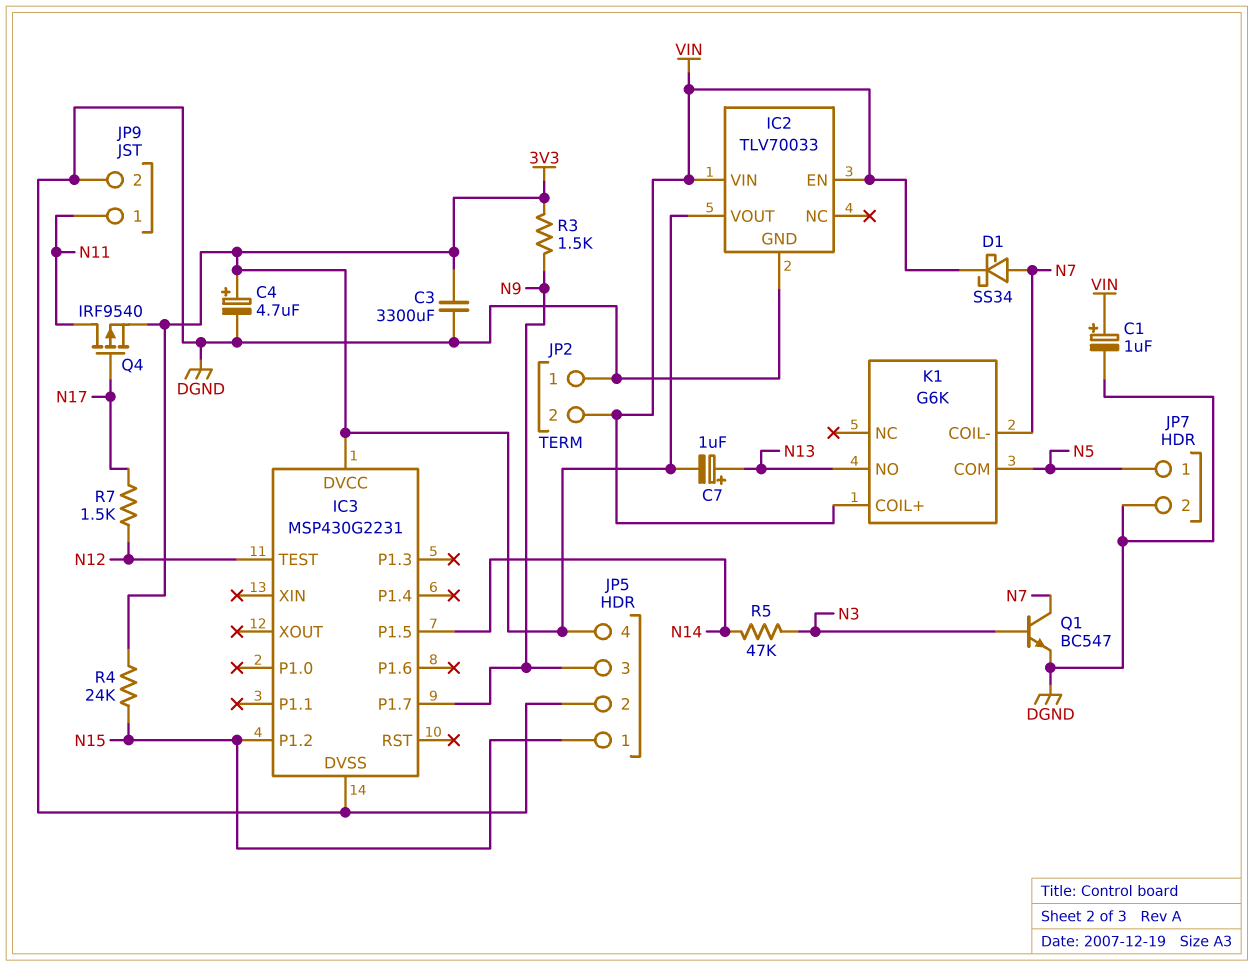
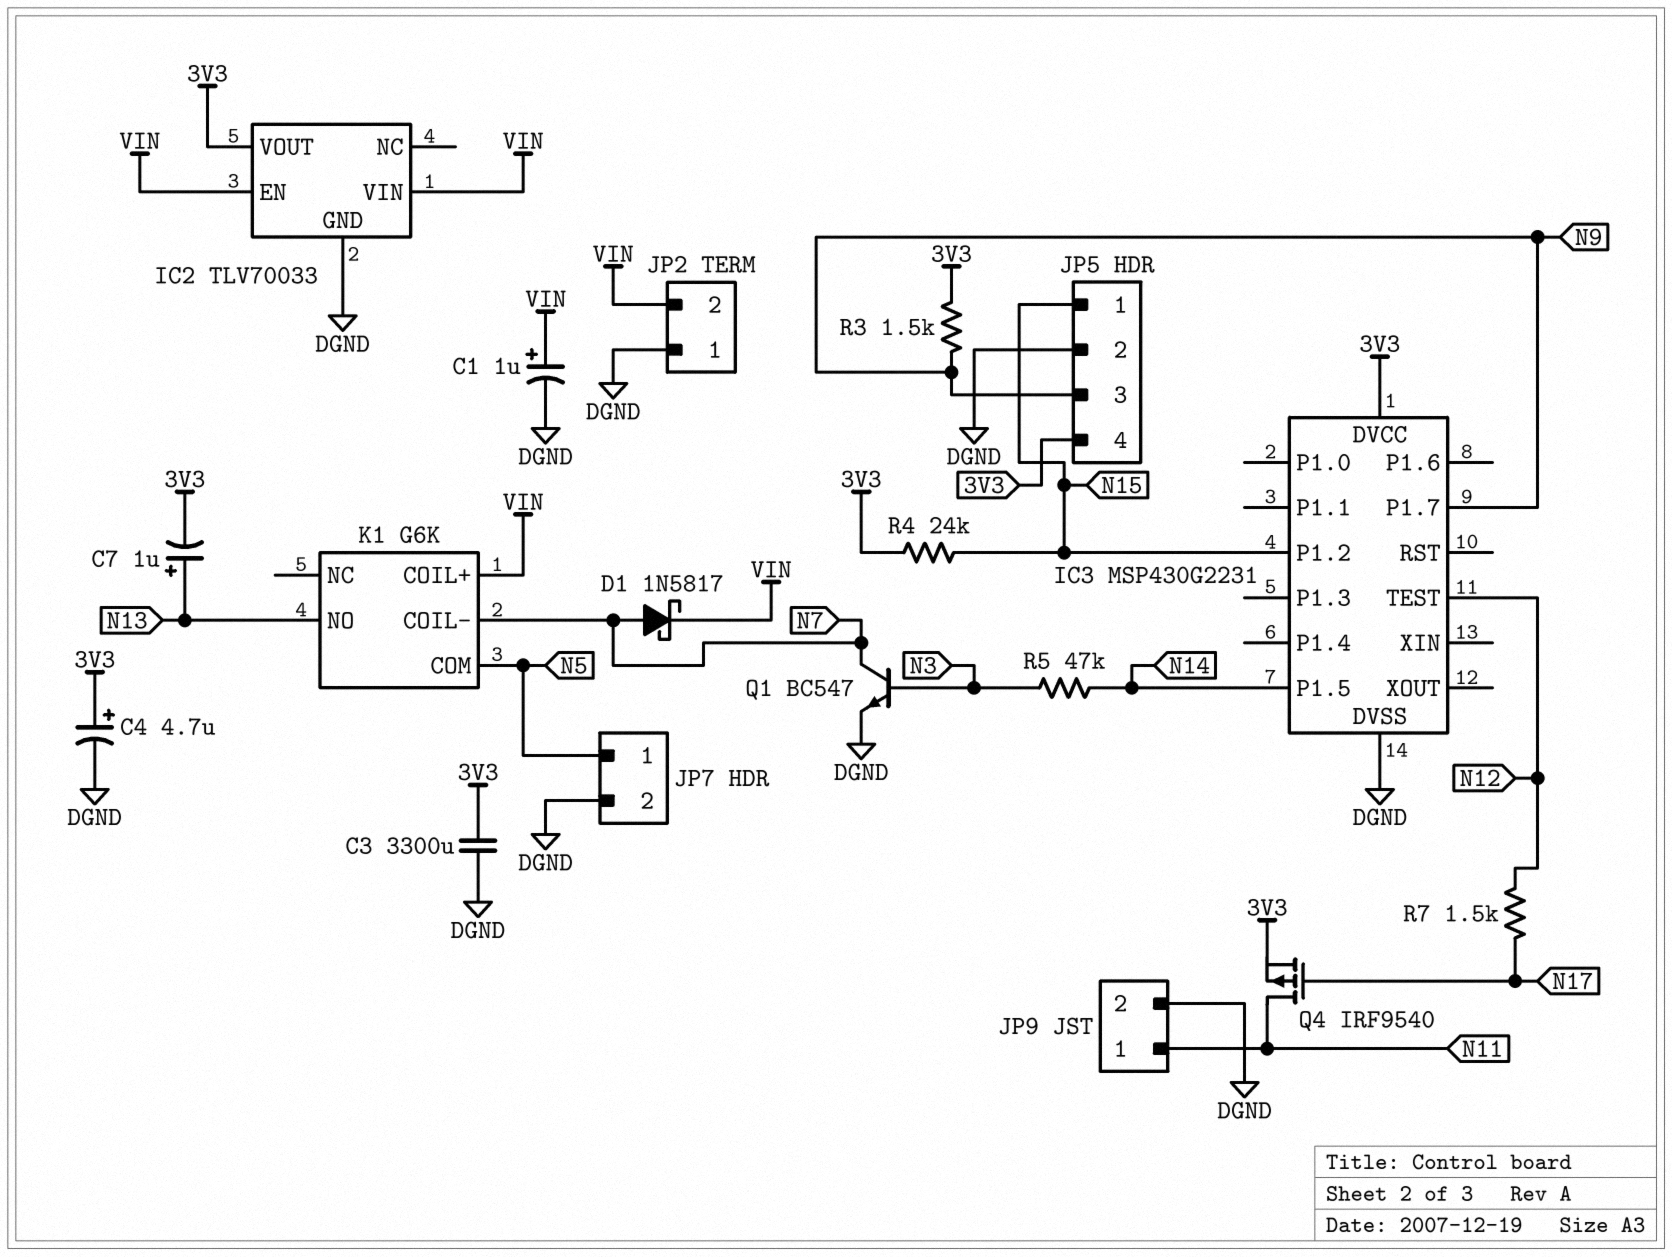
D1: schottky SS34 (A N7, K VIN) -> schottky 1N5817 (A N7, K VIN)

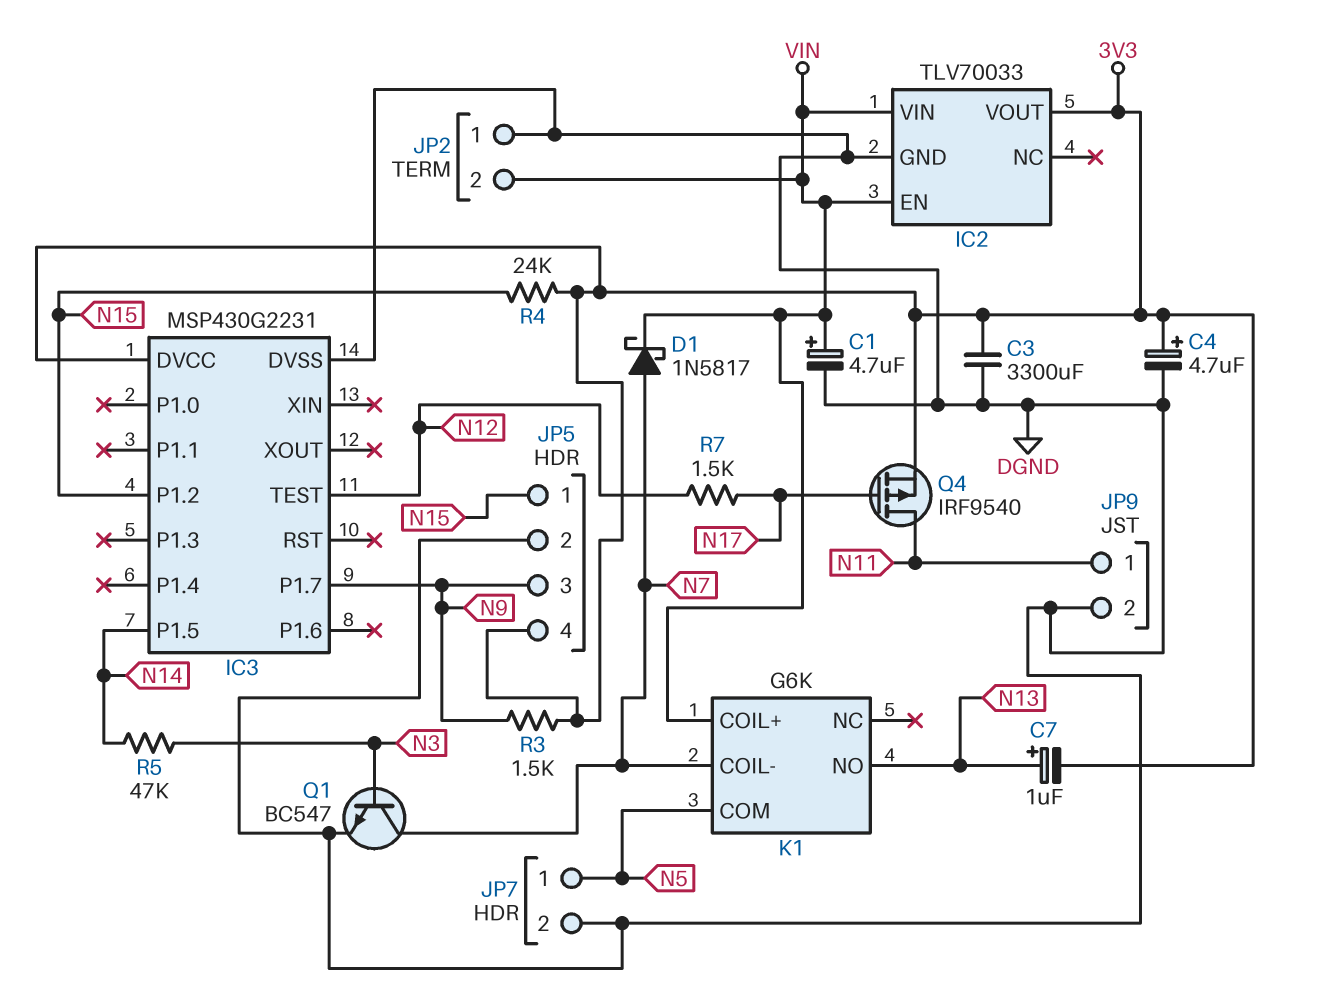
C1: 1uF (plus VIN, minus DGND) -> 4.7uF (plus VIN, minus DGND)

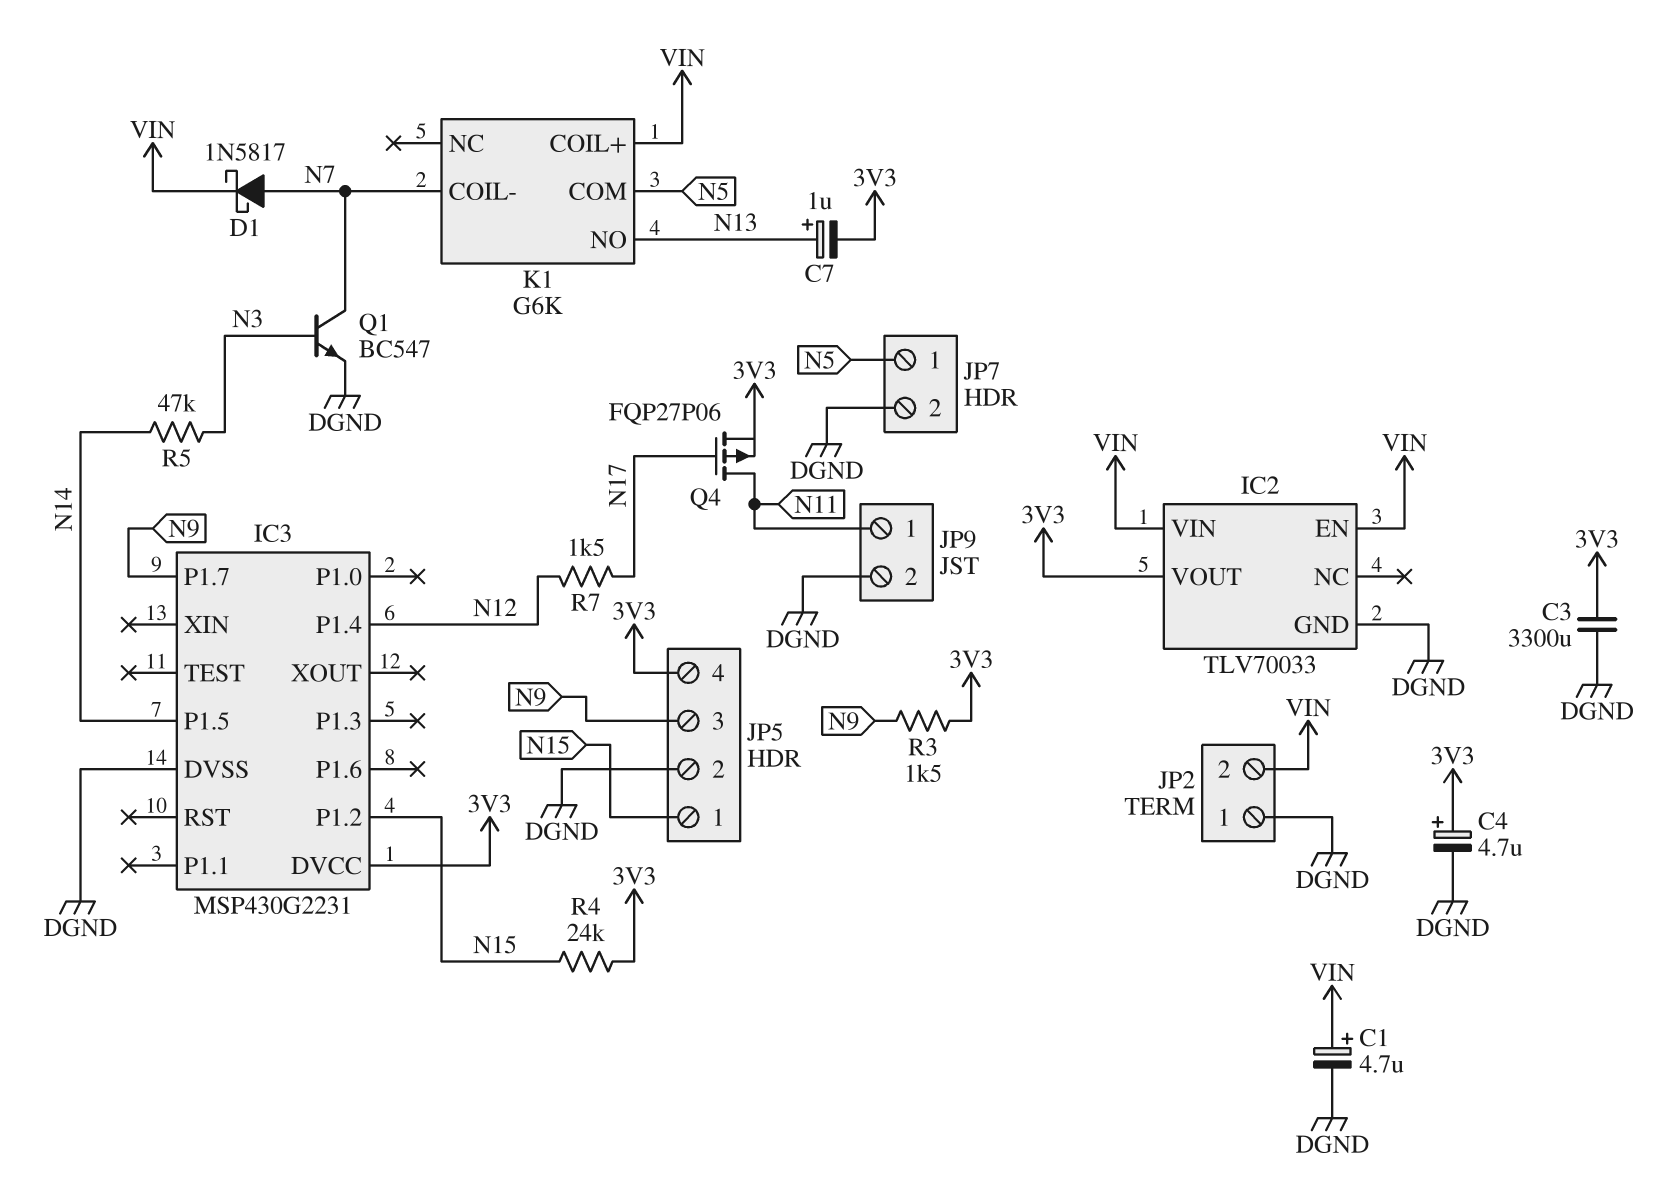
IC3 pin P1.4: none -> N12
IC3 pin TEST: N12 -> none
Q4: PMOS IRF9540 (G N17, D N11, S 3V3) -> PMOS FQP27P06 (G N17, D N11, S 3V3)

